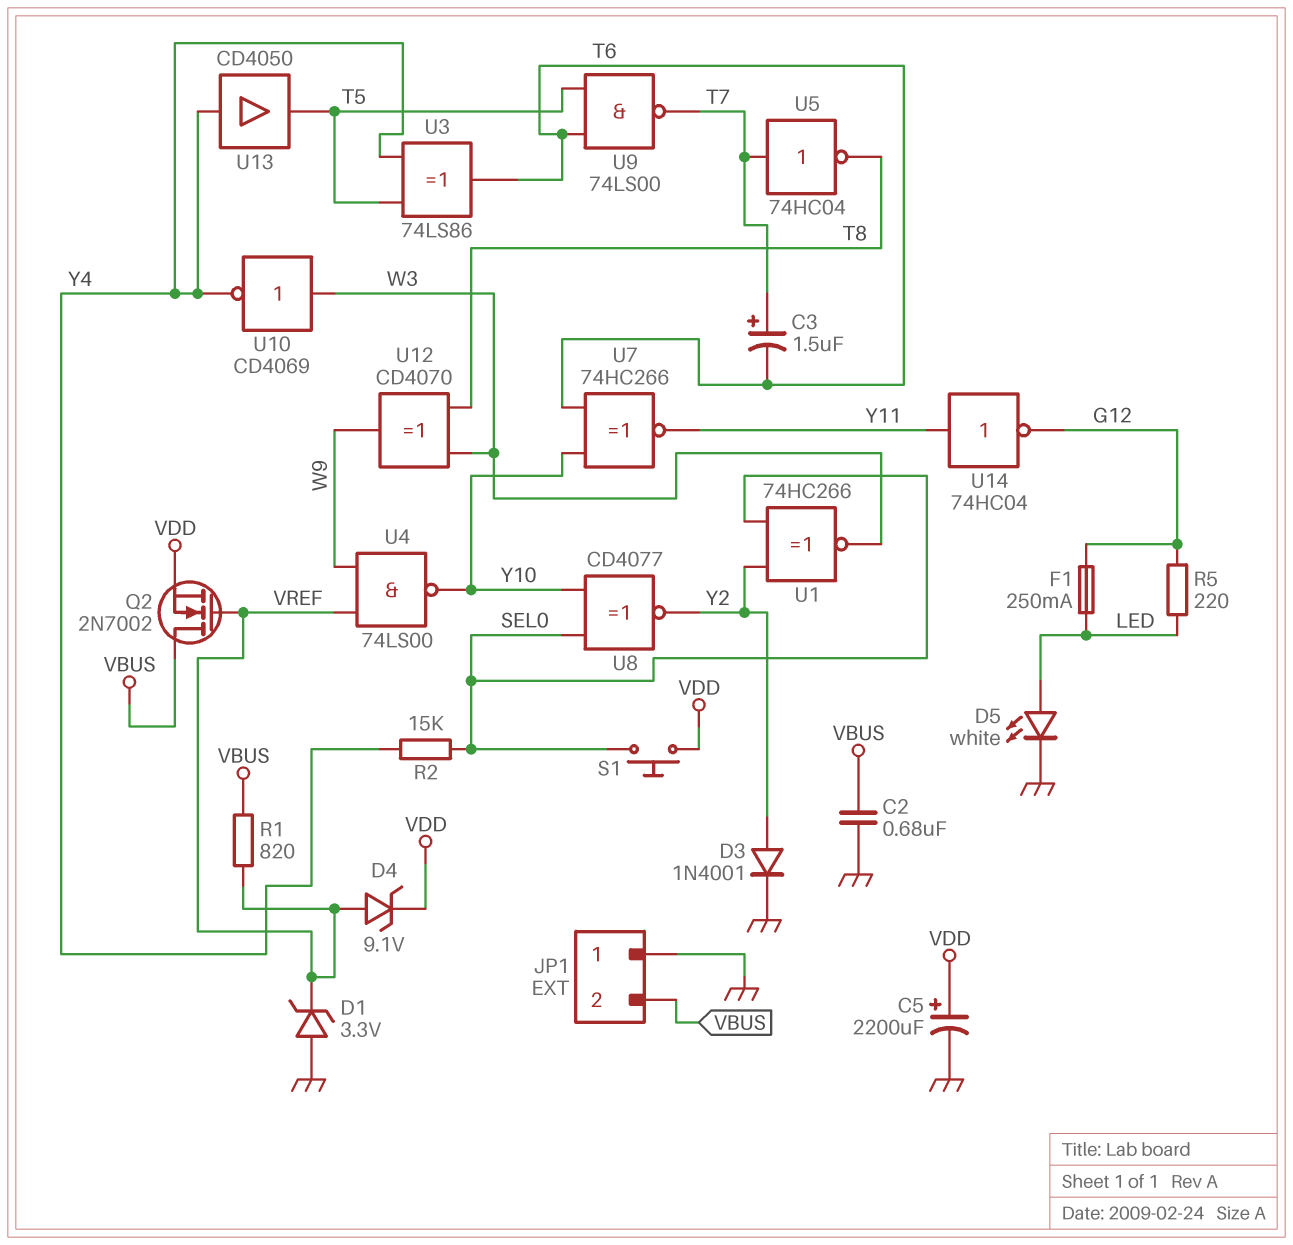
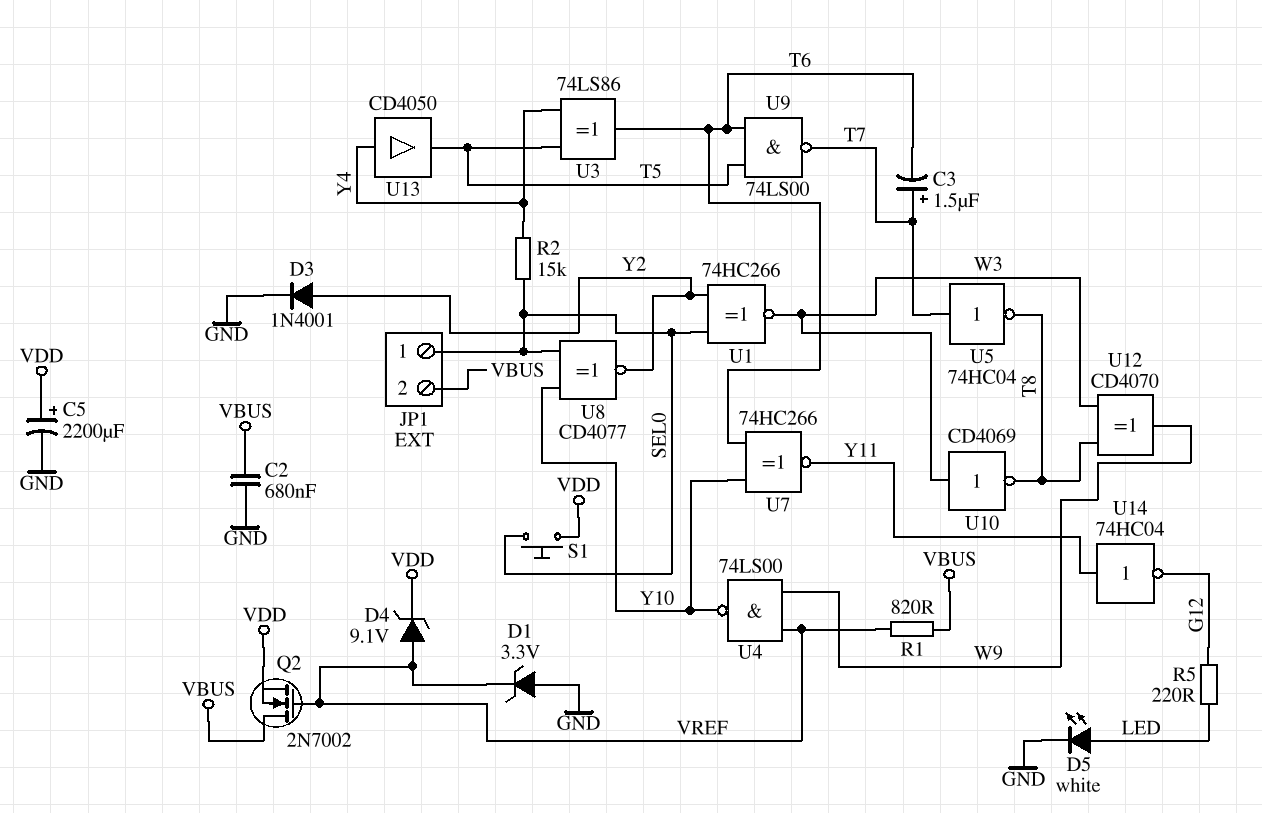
F1: 250mA (G12, LED) -> none
JP1 pin 1: GND -> SEL0
U10: NOT CD4069 (in W3, out Y4) -> NOT CD4069 (in W3, out T8)

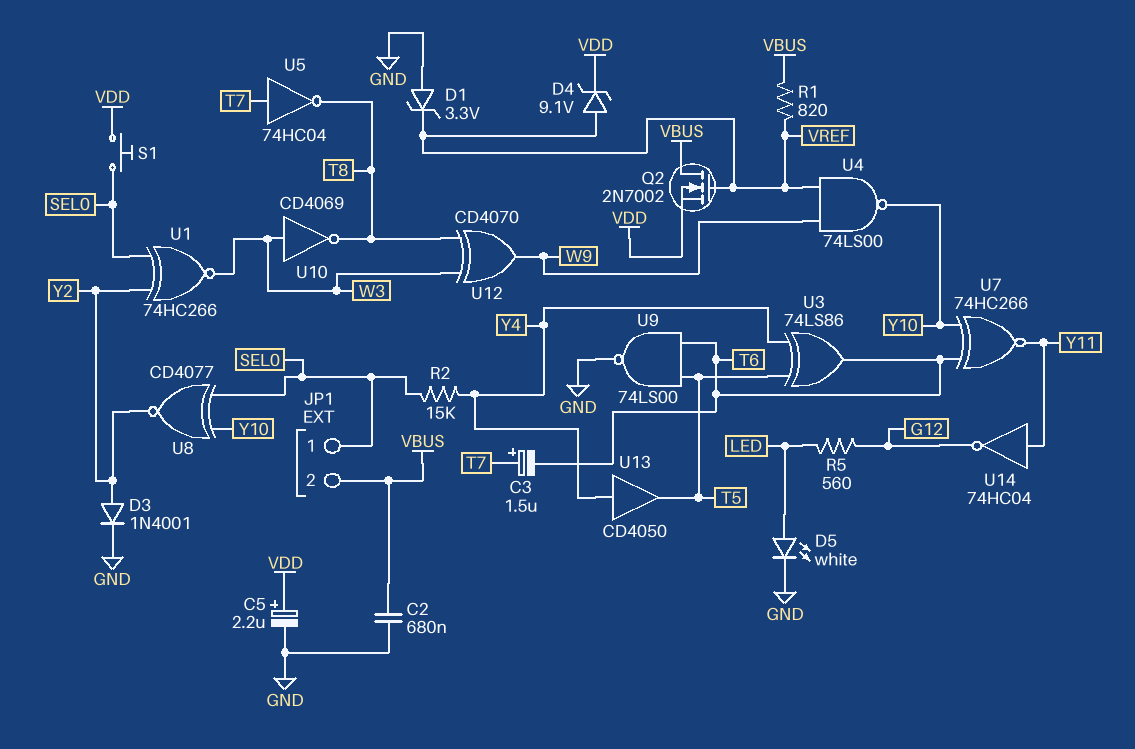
C5: 2200uF (plus VDD, minus GND) -> 2.2uF (plus VDD, minus GND)
R5: 220 (G12, LED) -> 560 (G12, LED)
U9: NAND 74LS00 (in T5, in T6, out T7) -> NAND 74LS00 (in T5, in T6, out GND)

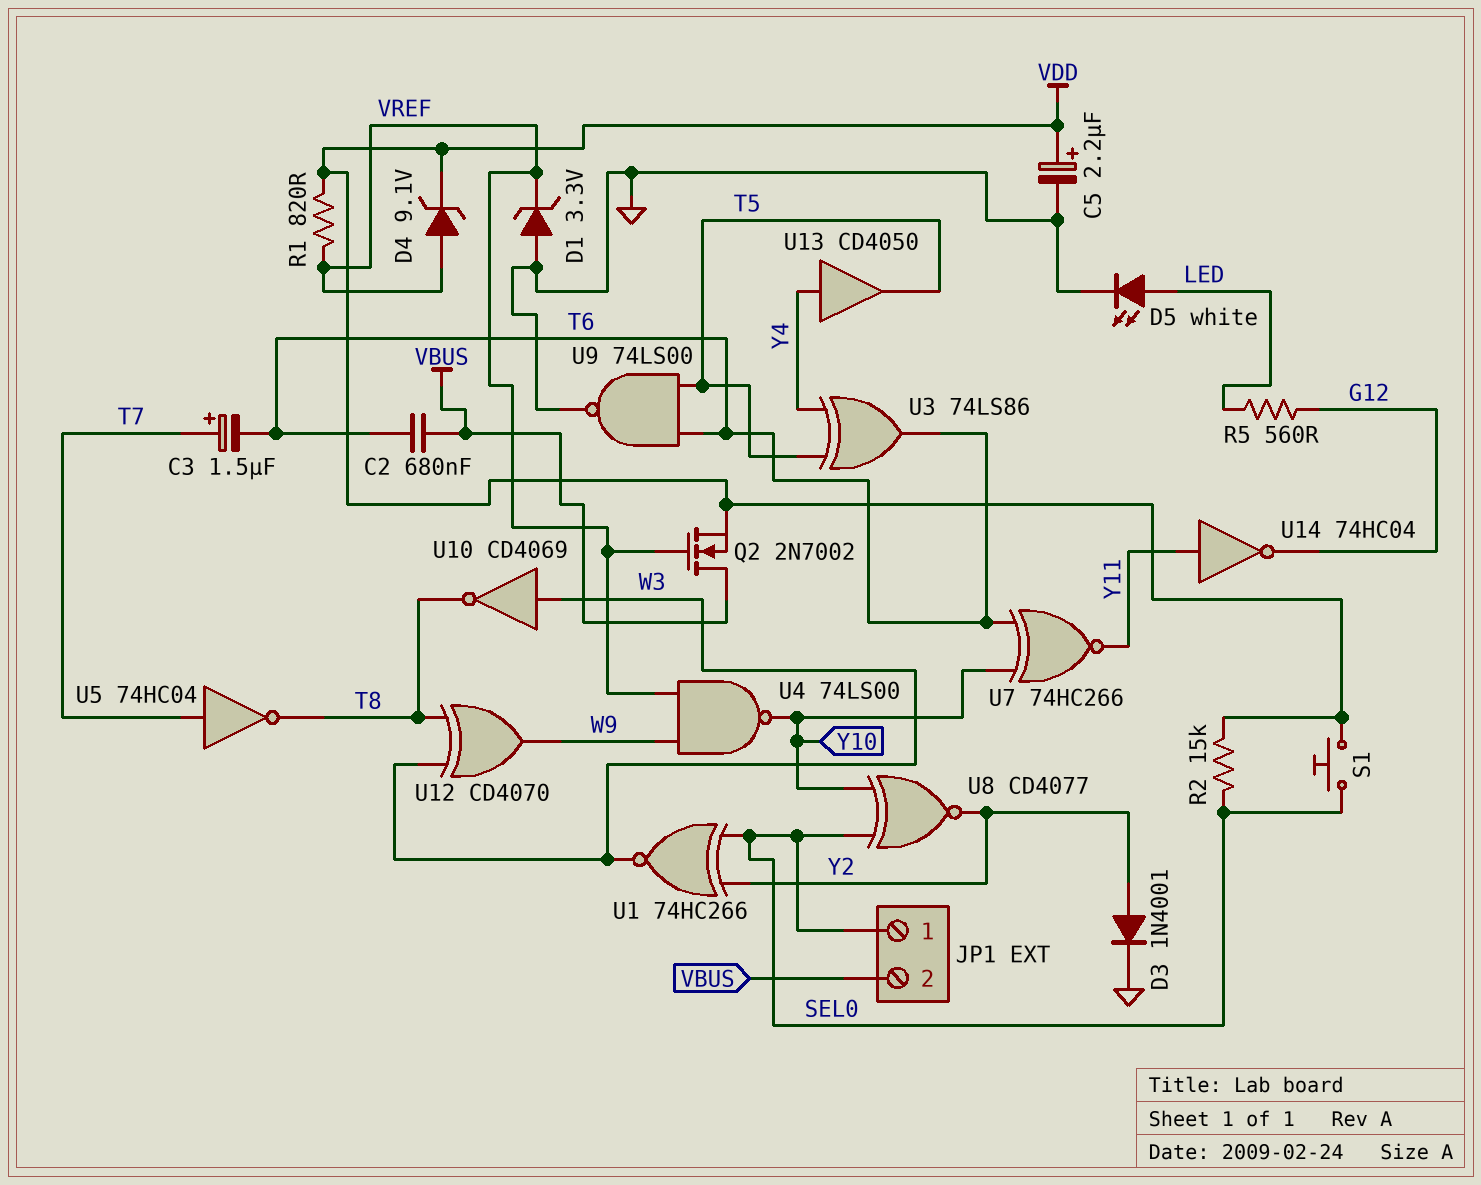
C2: 680nF (GND, VBUS) -> 680nF (T6, VBUS)
R1: 820 (VBUS, VREF) -> 820 (VDD, VREF)
R2: 15k (SEL0, Y4) -> 15k (SEL0, VDD)

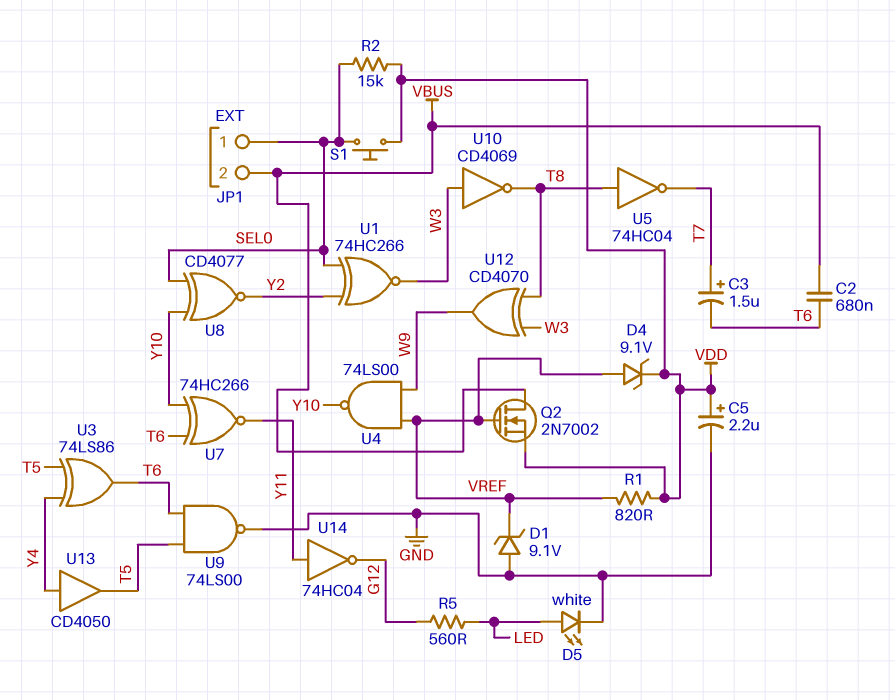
D1: zener 3.3V (A GND, K VREF) -> zener 9.1V (A GND, K VREF)
D3: diode 1N4001 (A Y2, K GND) -> none
U5: NOT 74HC04 (in T7, out T8) -> NOT 74HC04 (in T8, out T7)

